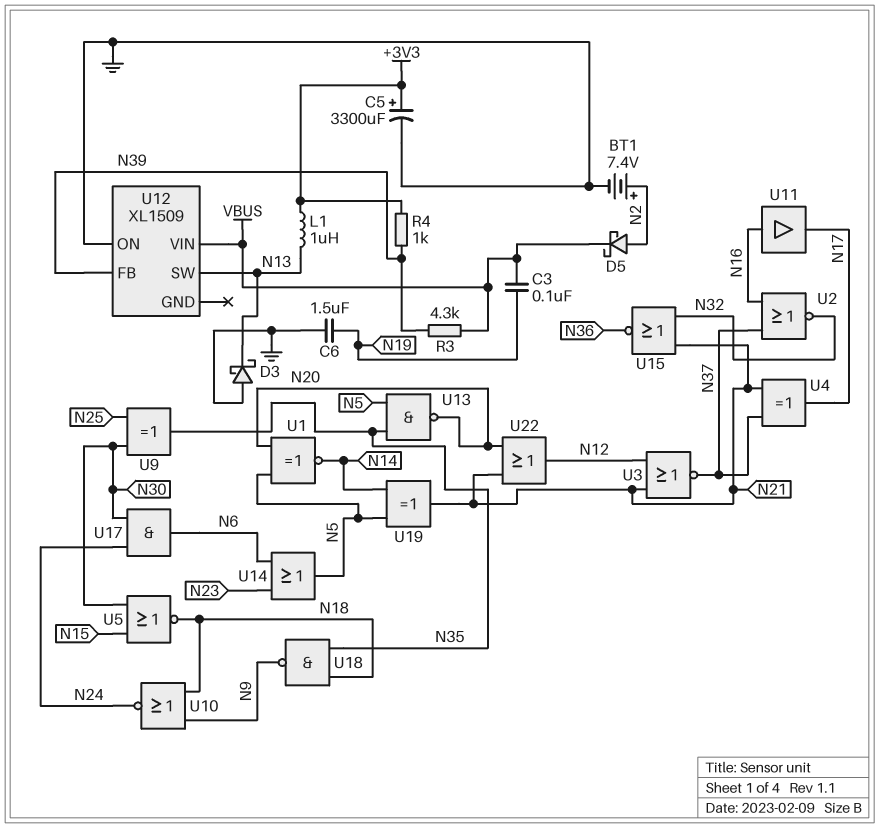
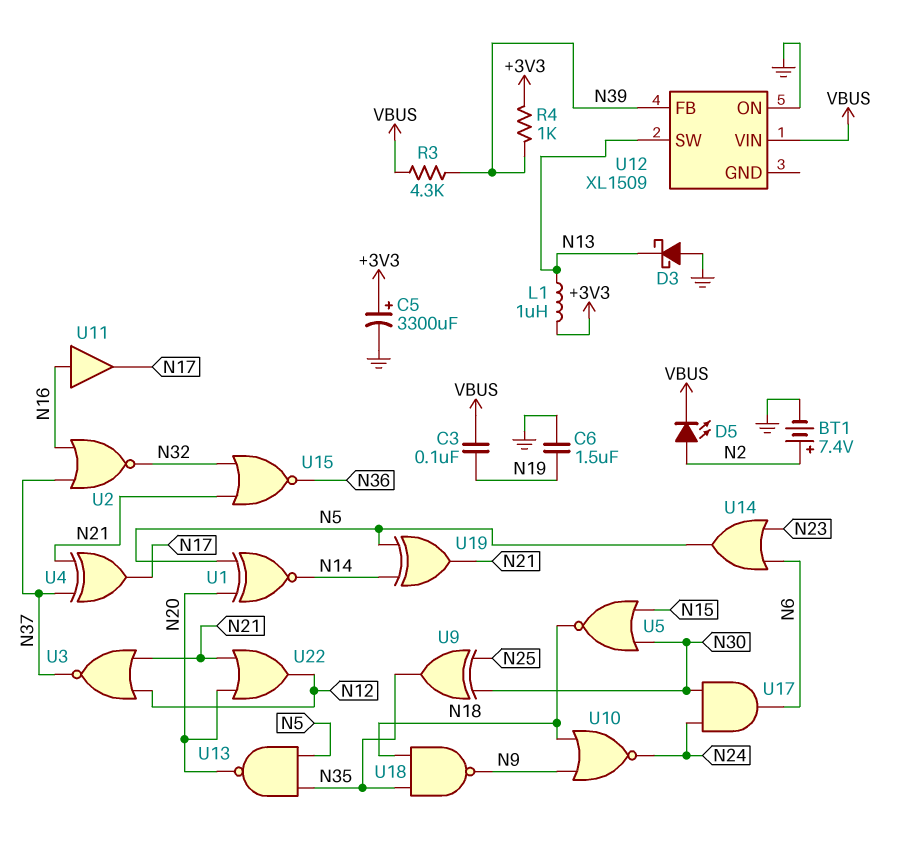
D5: schottky (A N2, K VBUS) -> LED (A N2, K VBUS)

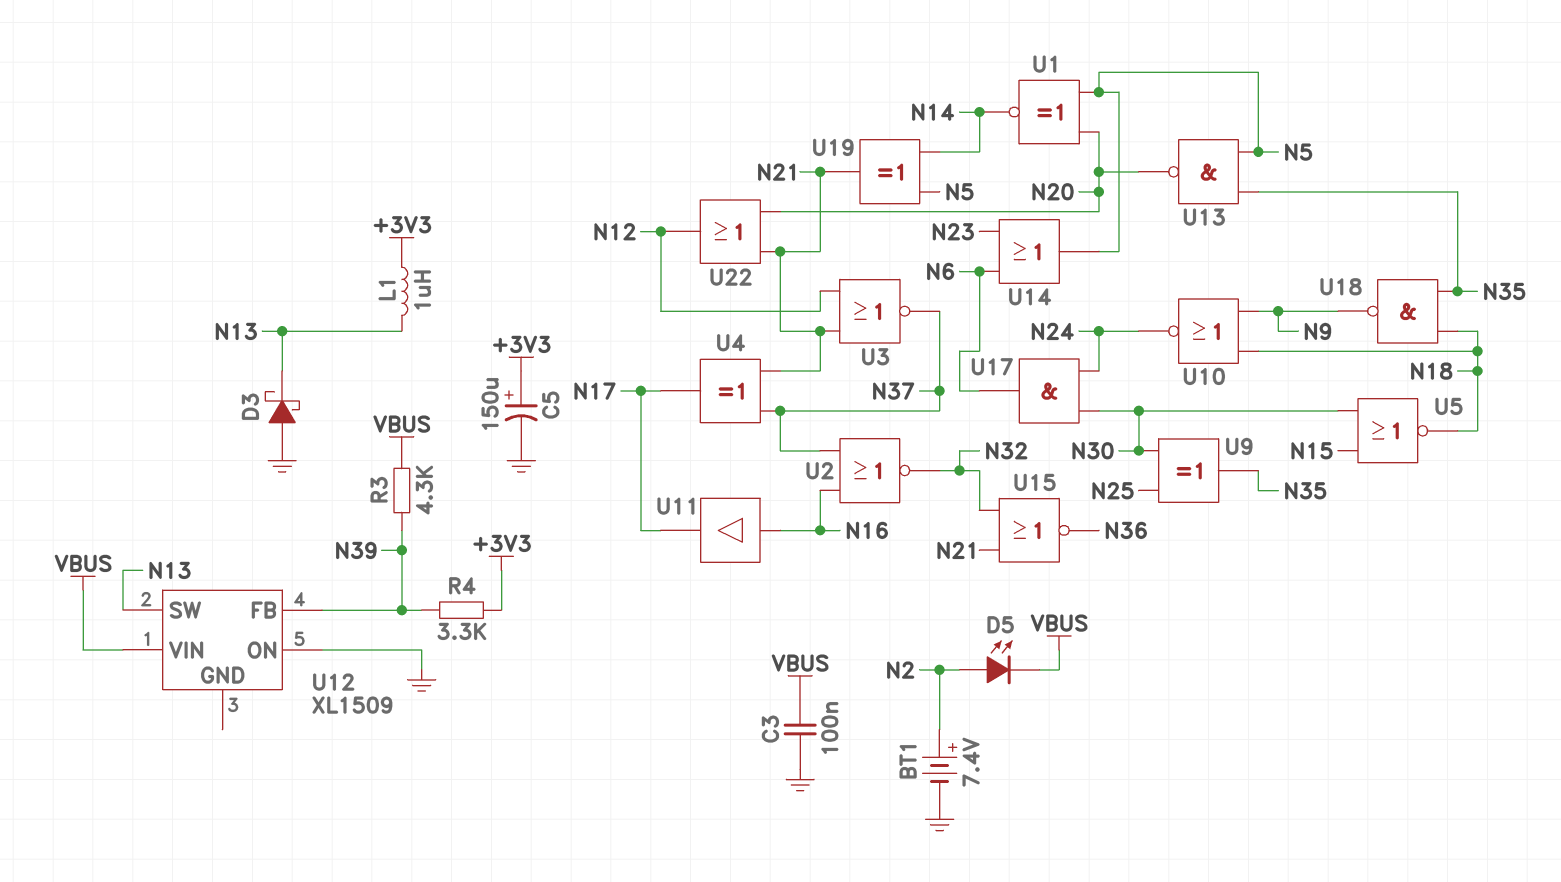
C3: 100nF (N19, VBUS) -> 100nF (GND, VBUS)
C5: 3300uF (plus +3V3, minus GND) -> 150uF (plus +3V3, minus GND)
C6: 1.5uF (GND, N19) -> none
R4: 1k (+3V3, N39) -> 3.3k (+3V3, N39)

